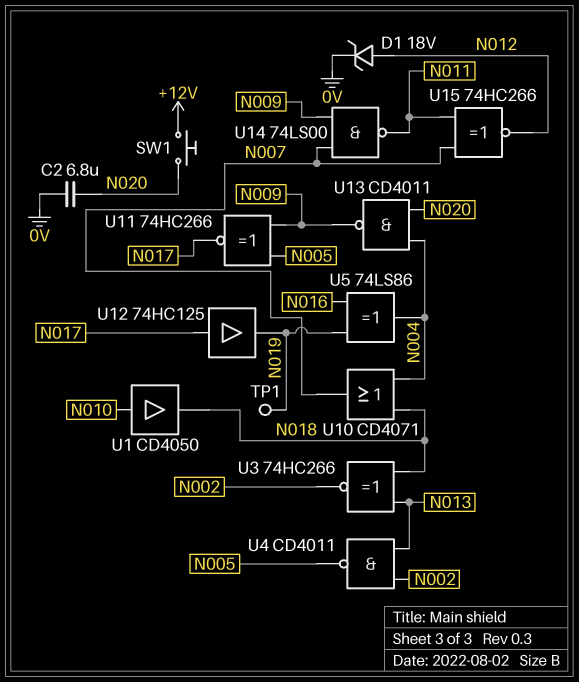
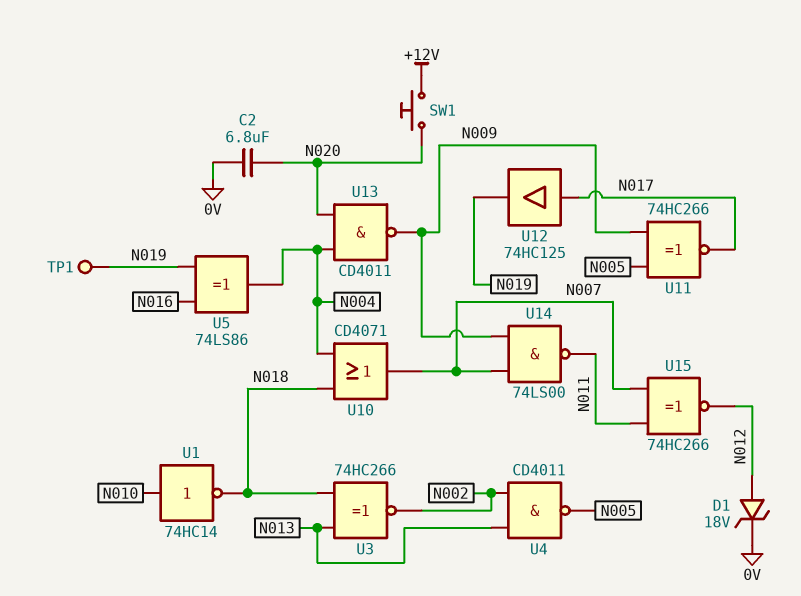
U1: buffer CD4050 (in N010, out N018) -> NOT 74HC14 (in N010, out N018)

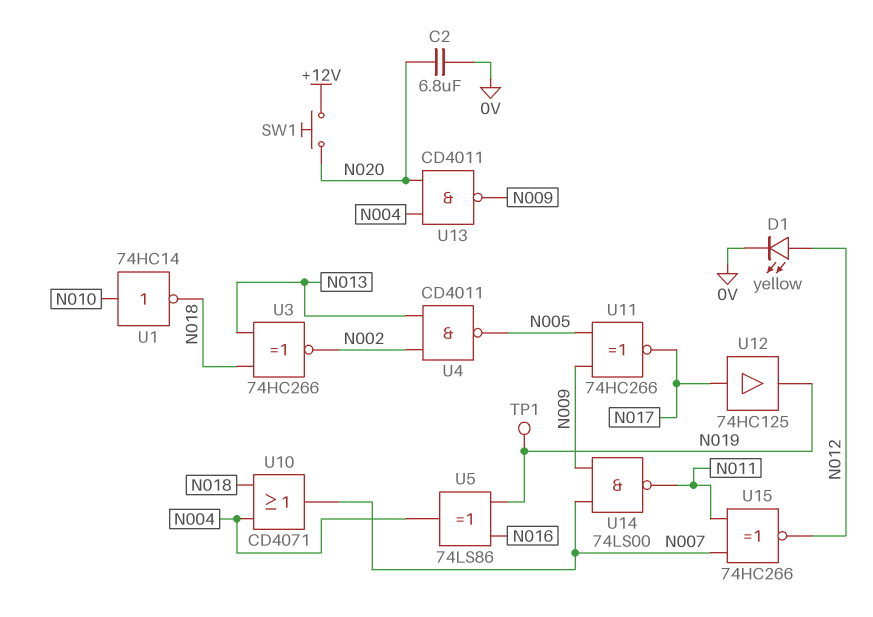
D1: zener 18V (A N012, K 0V) -> LED yellow (A N012, K 0V)

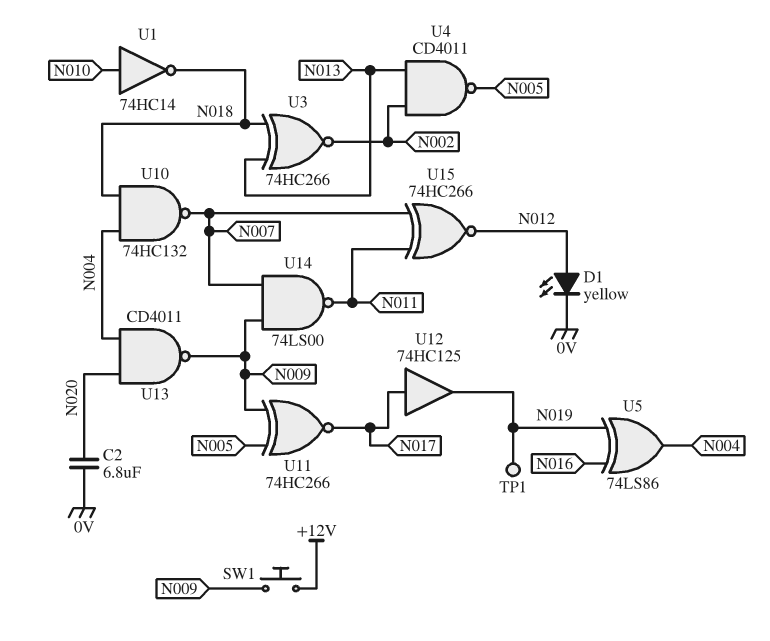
SW1: button (+12V, N020) -> button (+12V, N009)
U10: OR CD4071 (in N004, in N018, out N007) -> NAND 74HC132 (in N004, in N018, out N007)

